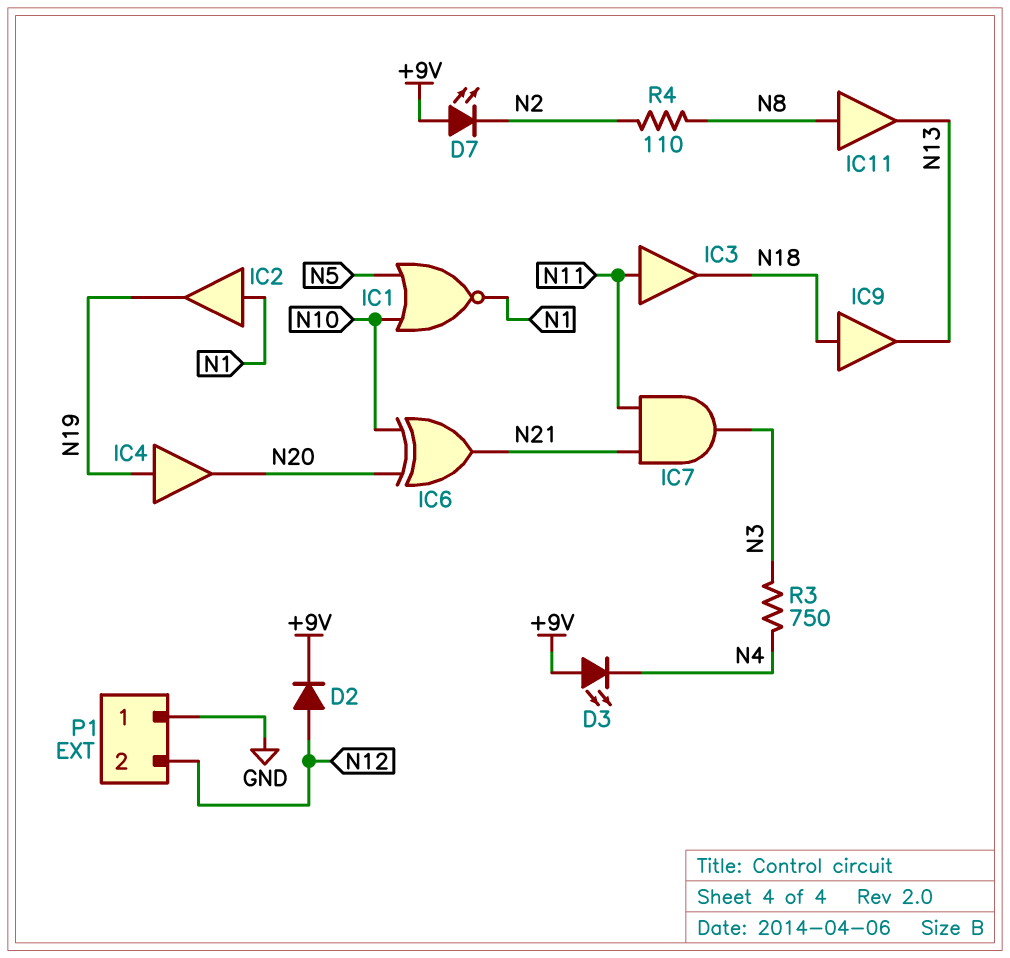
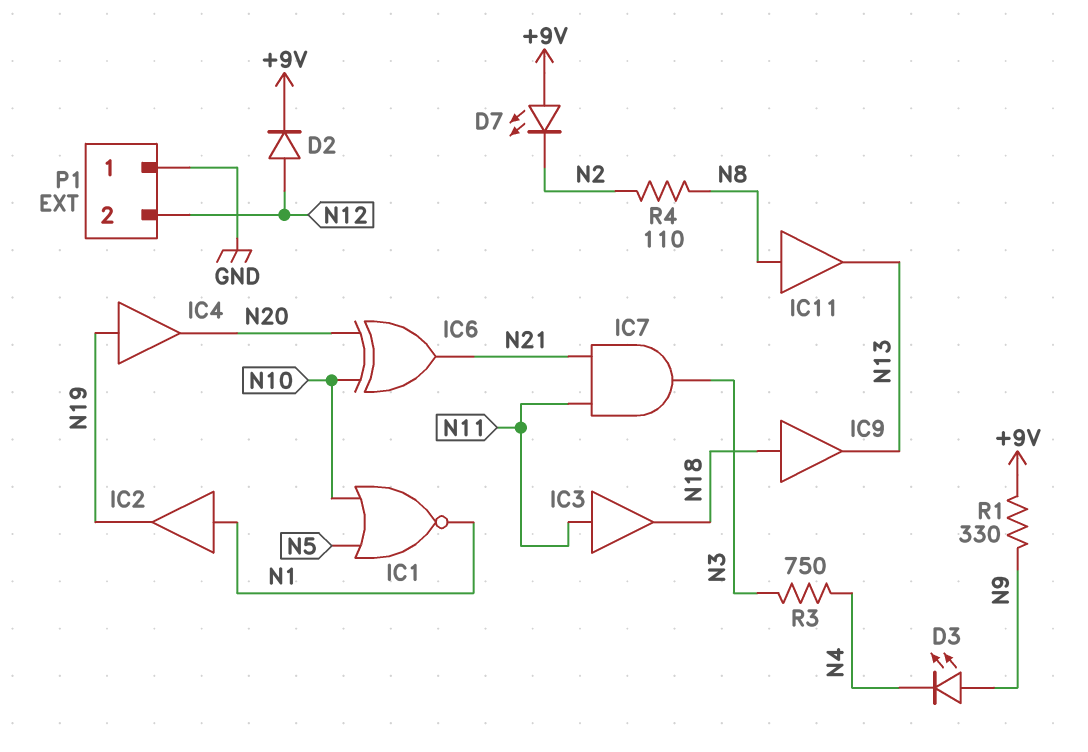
D3: LED (A +9V, K N4) -> LED (A N9, K N4)
R1: none -> 330 (+9V, N9)

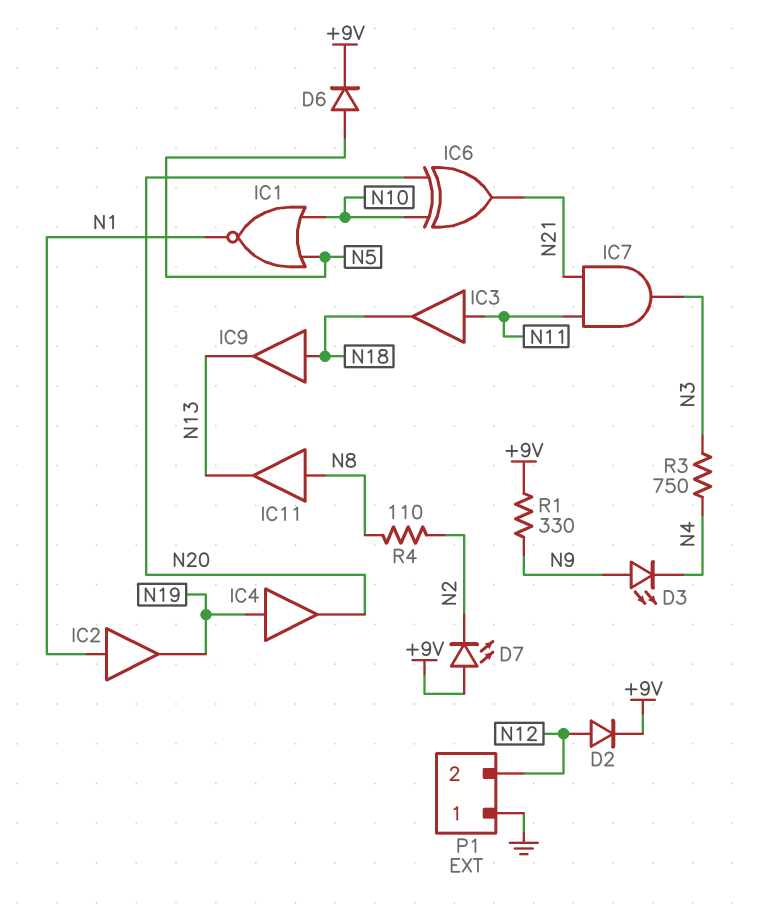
D6: none -> diode (A N5, K +9V)

